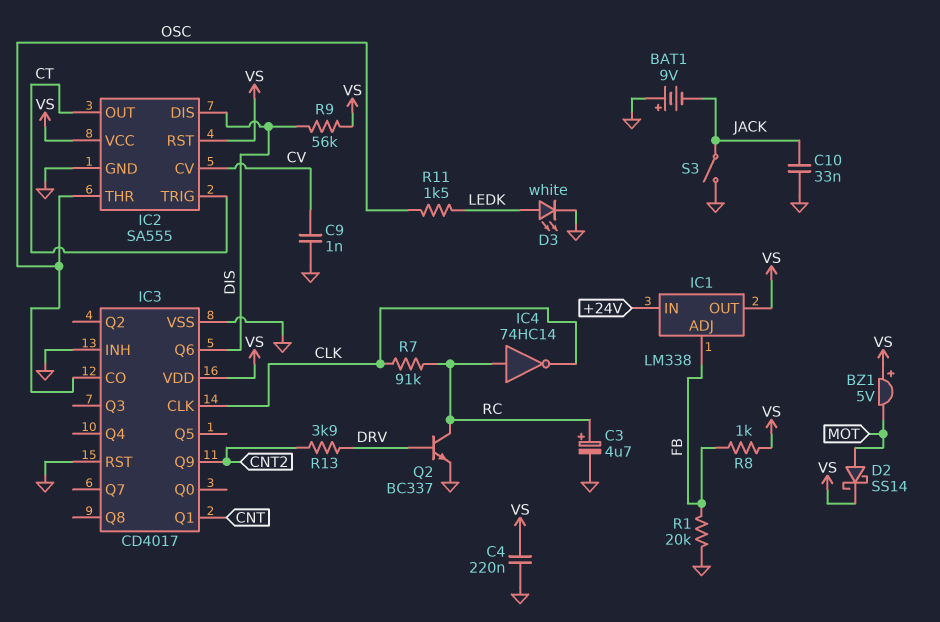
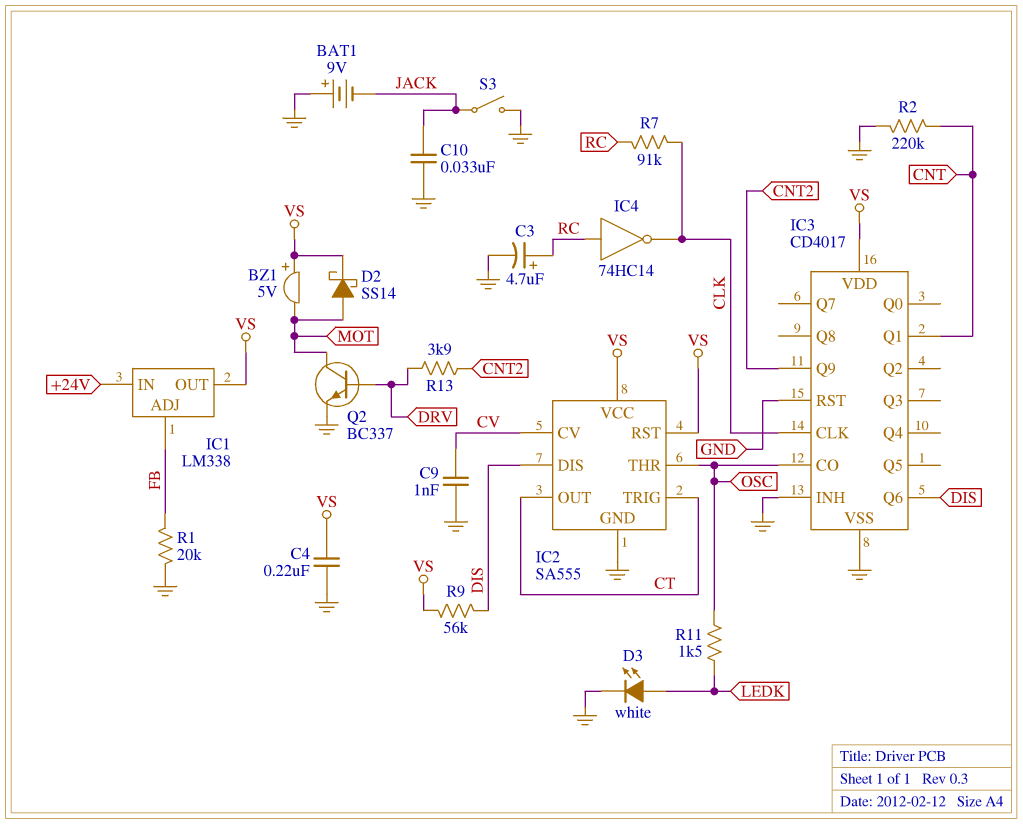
Q2: NPN BC337 (B DRV, C RC, E GND) -> NPN BC337 (B DRV, C MOT, E GND)
R2: none -> 220k (CNT, GND)
R8: 1k (FB, VS) -> none

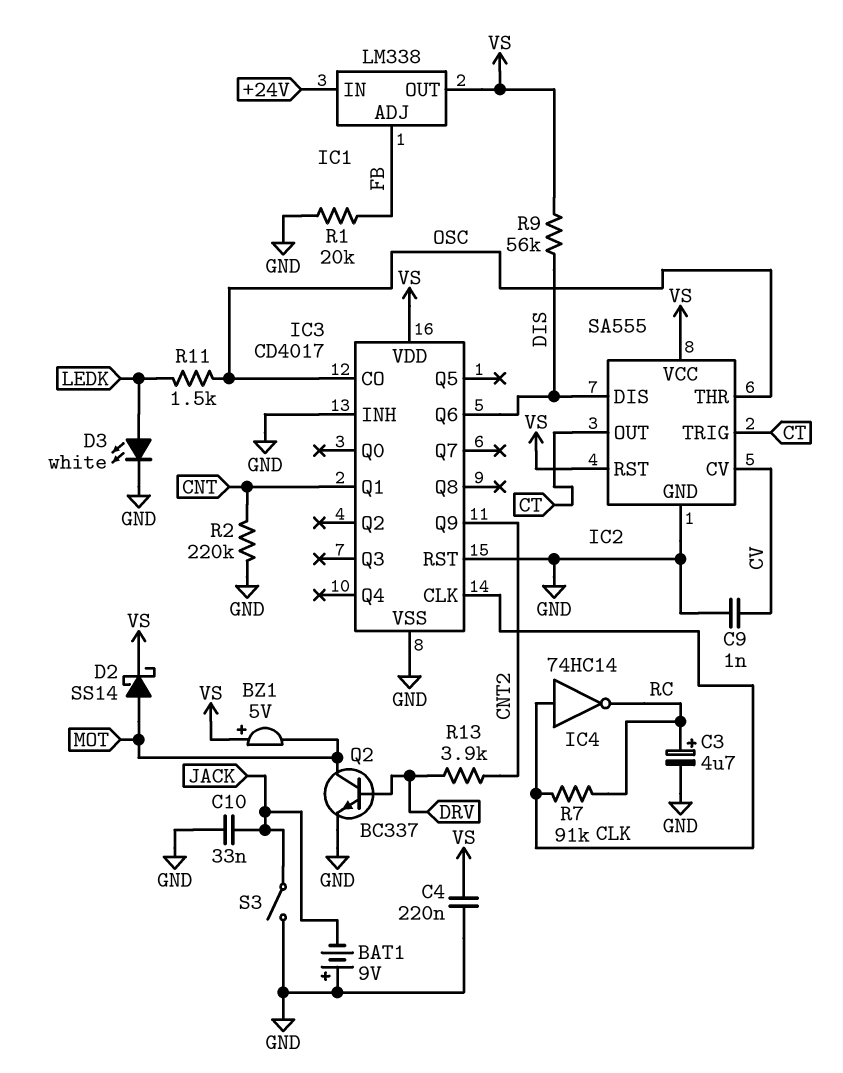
IC4: NOT 74HC14 (in RC, out CLK) -> NOT 74HC14 (in CLK, out RC)

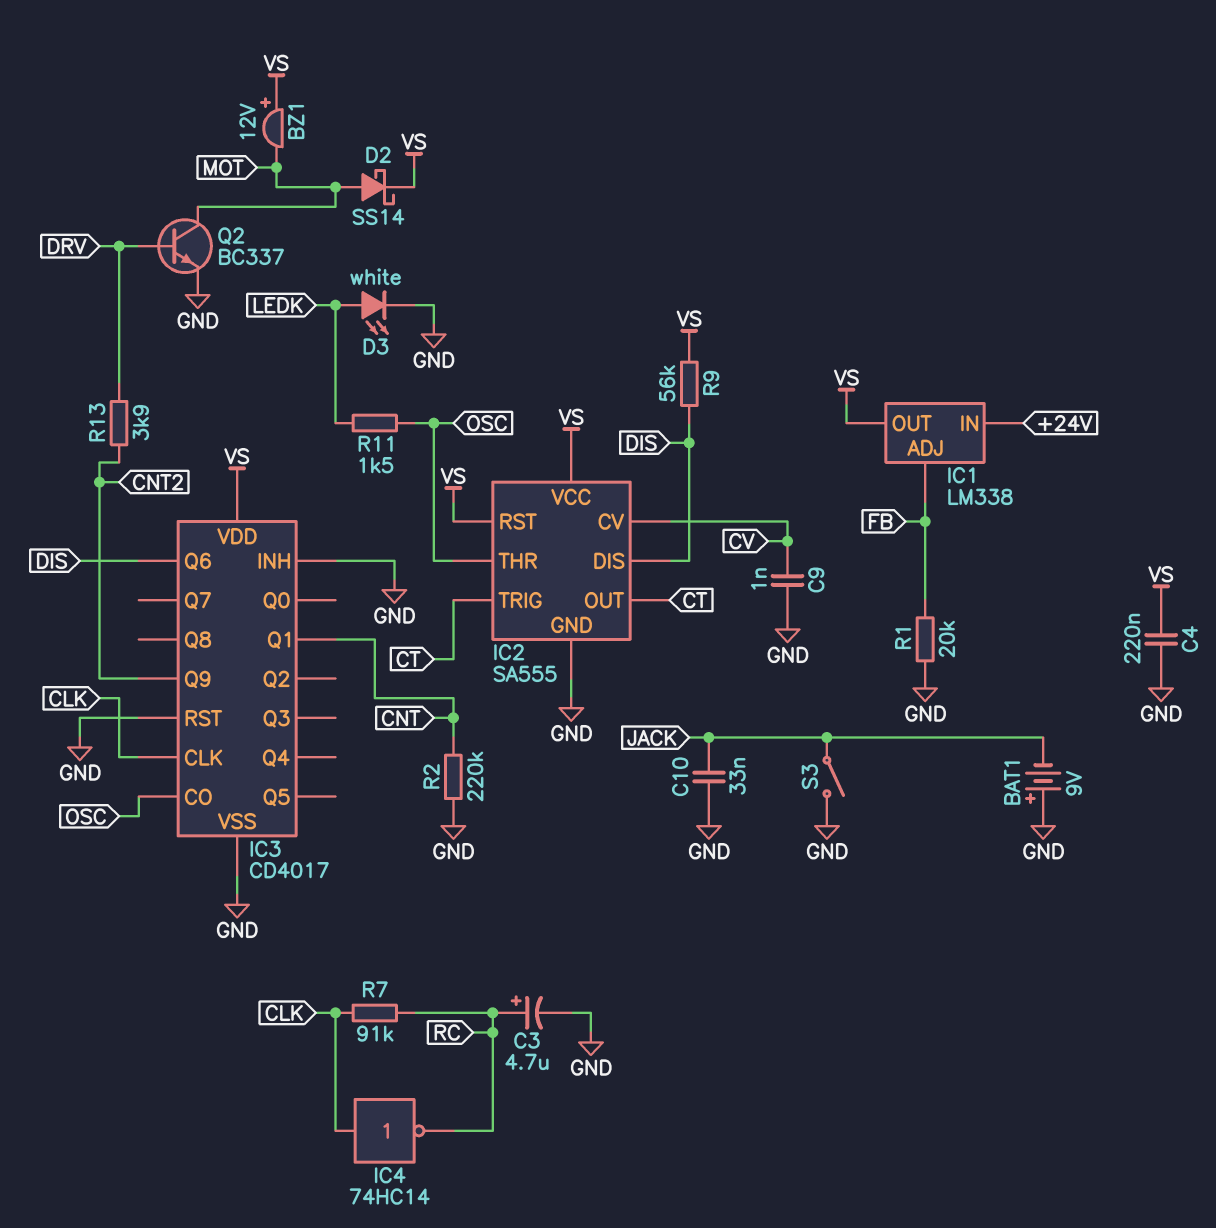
BZ1: buzzer 5V (plus VS, minus MOT) -> buzzer 12V (plus VS, minus MOT)

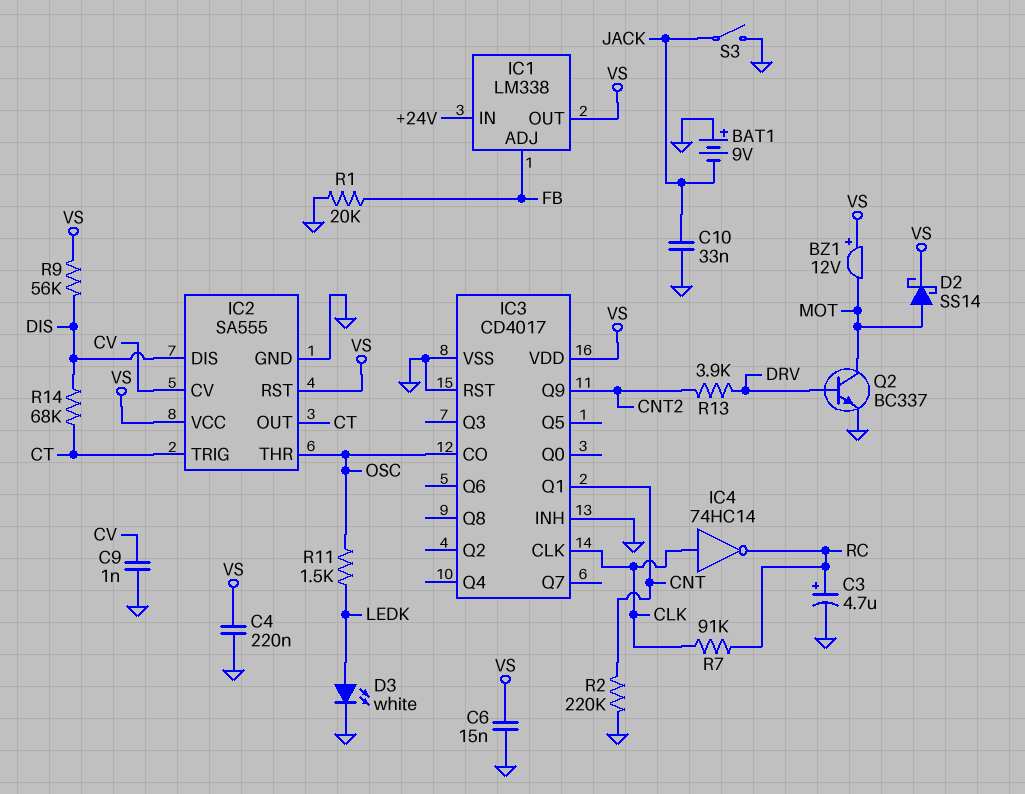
C6: none -> 15nF (GND, VS)
IC3 pin Q6: DIS -> none
R14: none -> 68k (CT, DIS)

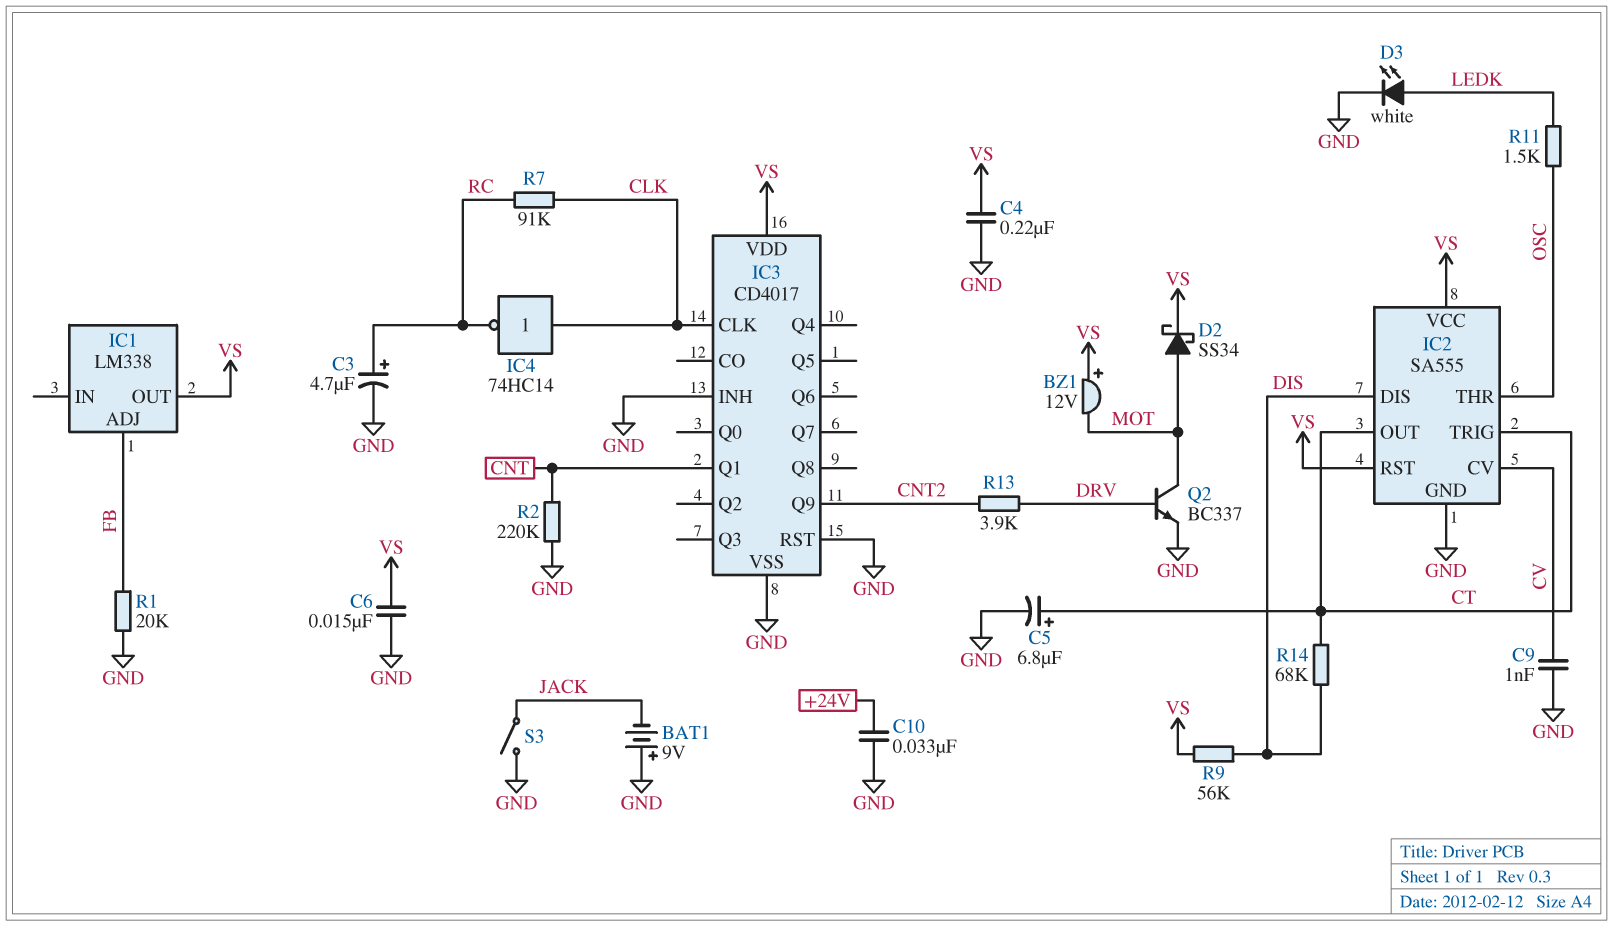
C5: none -> 6.8uF (plus CT, minus GND)
C10: 33nF (GND, JACK) -> 33nF (+24V, GND)
D2: schottky SS14 (A MOT, K VS) -> schottky SS34 (A MOT, K VS)
IC1 pin IN: +24V -> none
IC3 pin CO: OSC -> none

